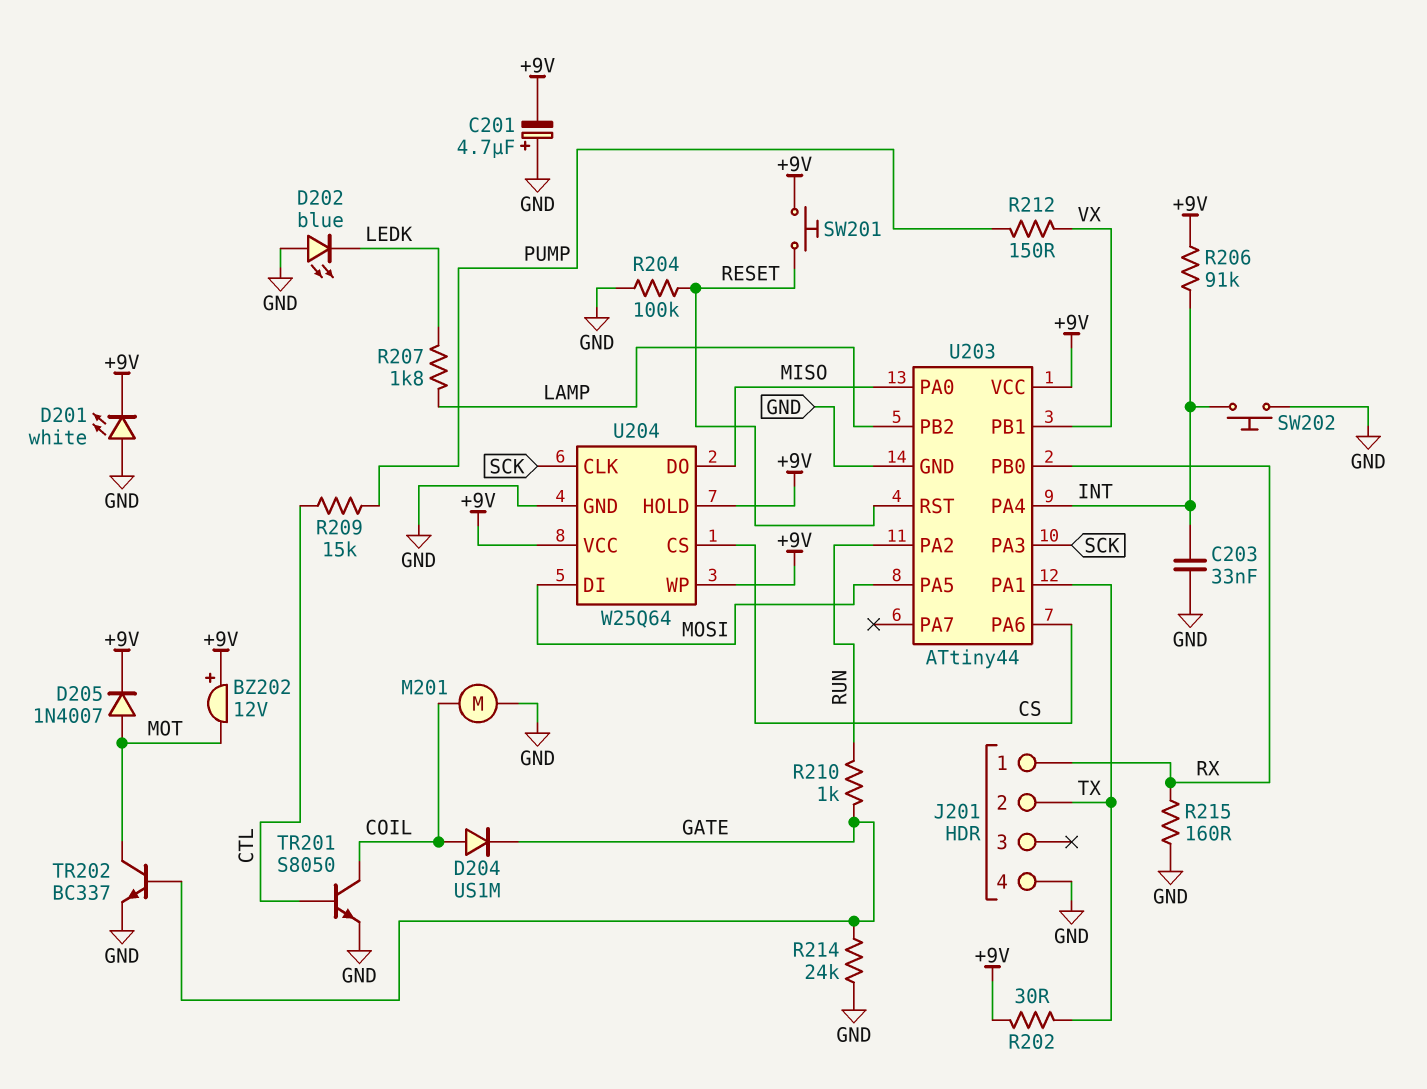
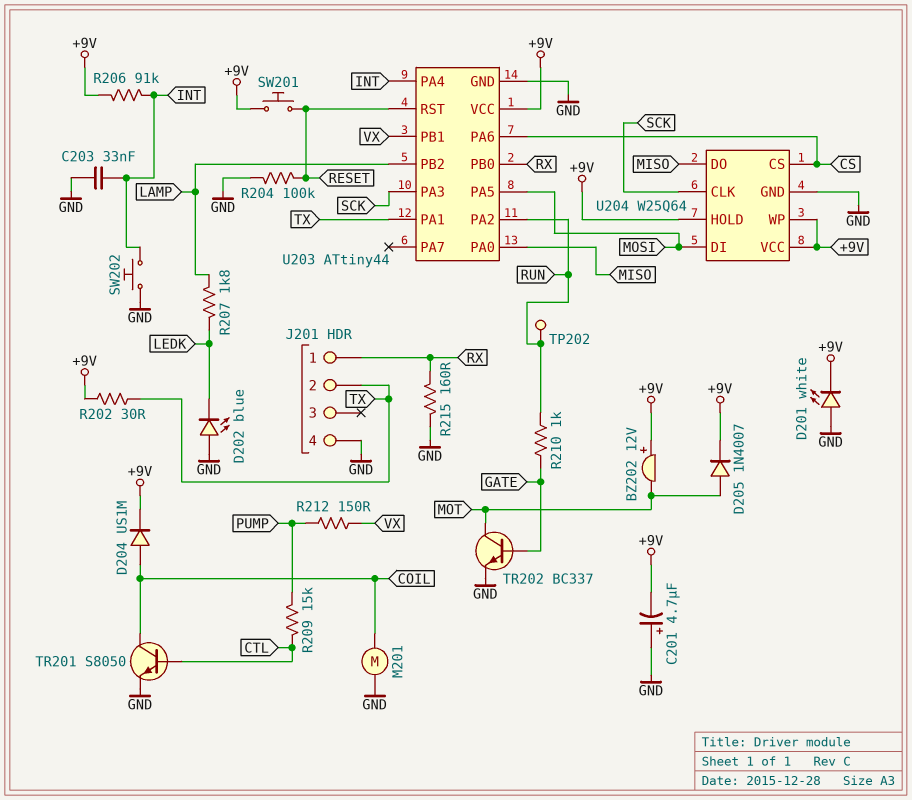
D204: diode US1M (A COIL, K GATE) -> diode US1M (A COIL, K +9V)
R214: 24k (GATE, GND) -> none
TP202: none -> test point (RUN)

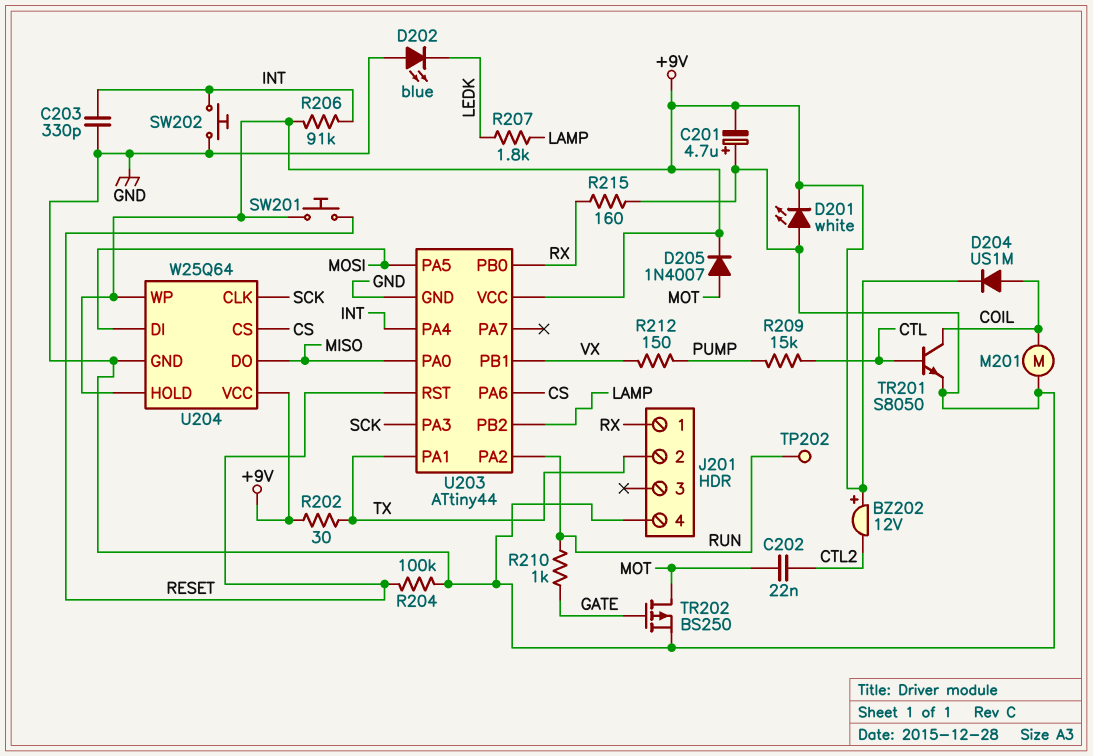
BZ202: buzzer 12V (plus +9V, minus MOT) -> buzzer 12V (plus +9V, minus CTL2)
C202: none -> 22nF (CTL2, MOT)
C203: 33nF (GND, INT) -> 330pF (GND, INT)
TR202: NPN BC337 (B GATE, C MOT, E GND) -> PMOS BS250 (G GATE, D MOT, S GND)

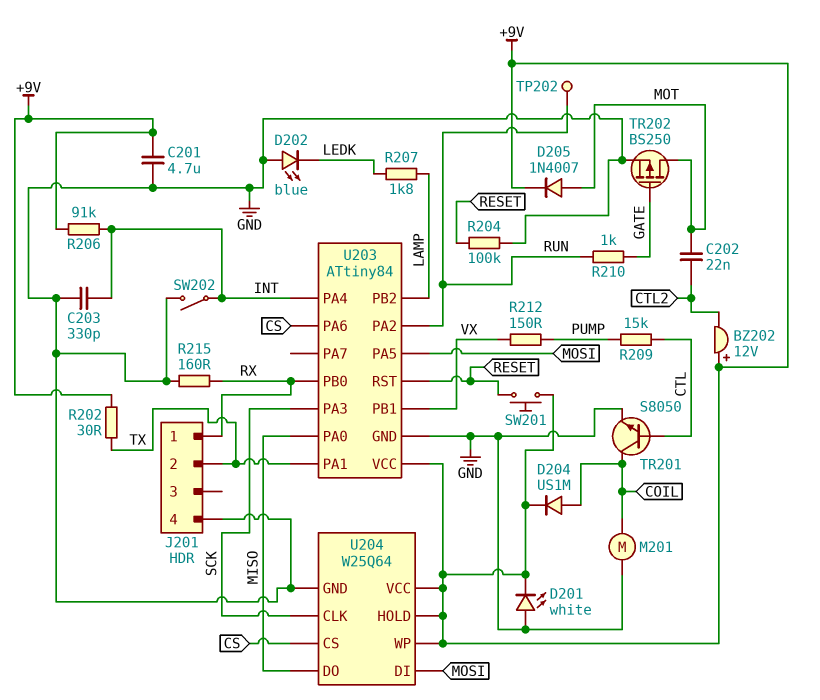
C201: 4.7uF (plus GND, minus +9V) -> 4.7uF (+9V, GND)
SW202: button (GND, INT) -> switch (GND, INT)
U203: ATtiny44 -> ATtiny84

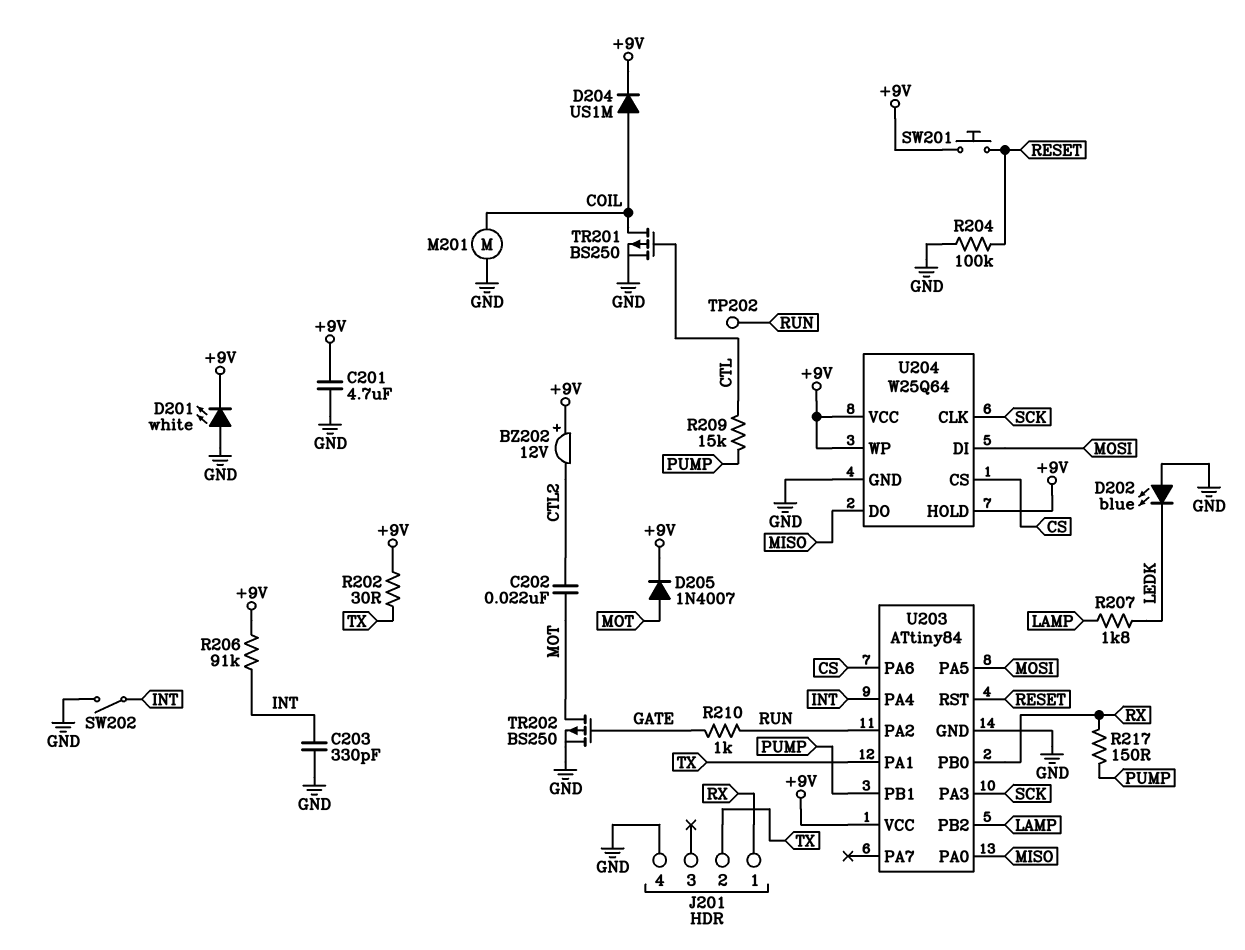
R212: 150 (PUMP, VX) -> none
R215: 160 (GND, RX) -> none
R217: none -> 150 (PUMP, RX)
TR201: NPN S8050 (B CTL, C COIL, E GND) -> PMOS BS250 (G CTL, D COIL, S GND)
U203 pin PB1: VX -> PUMP

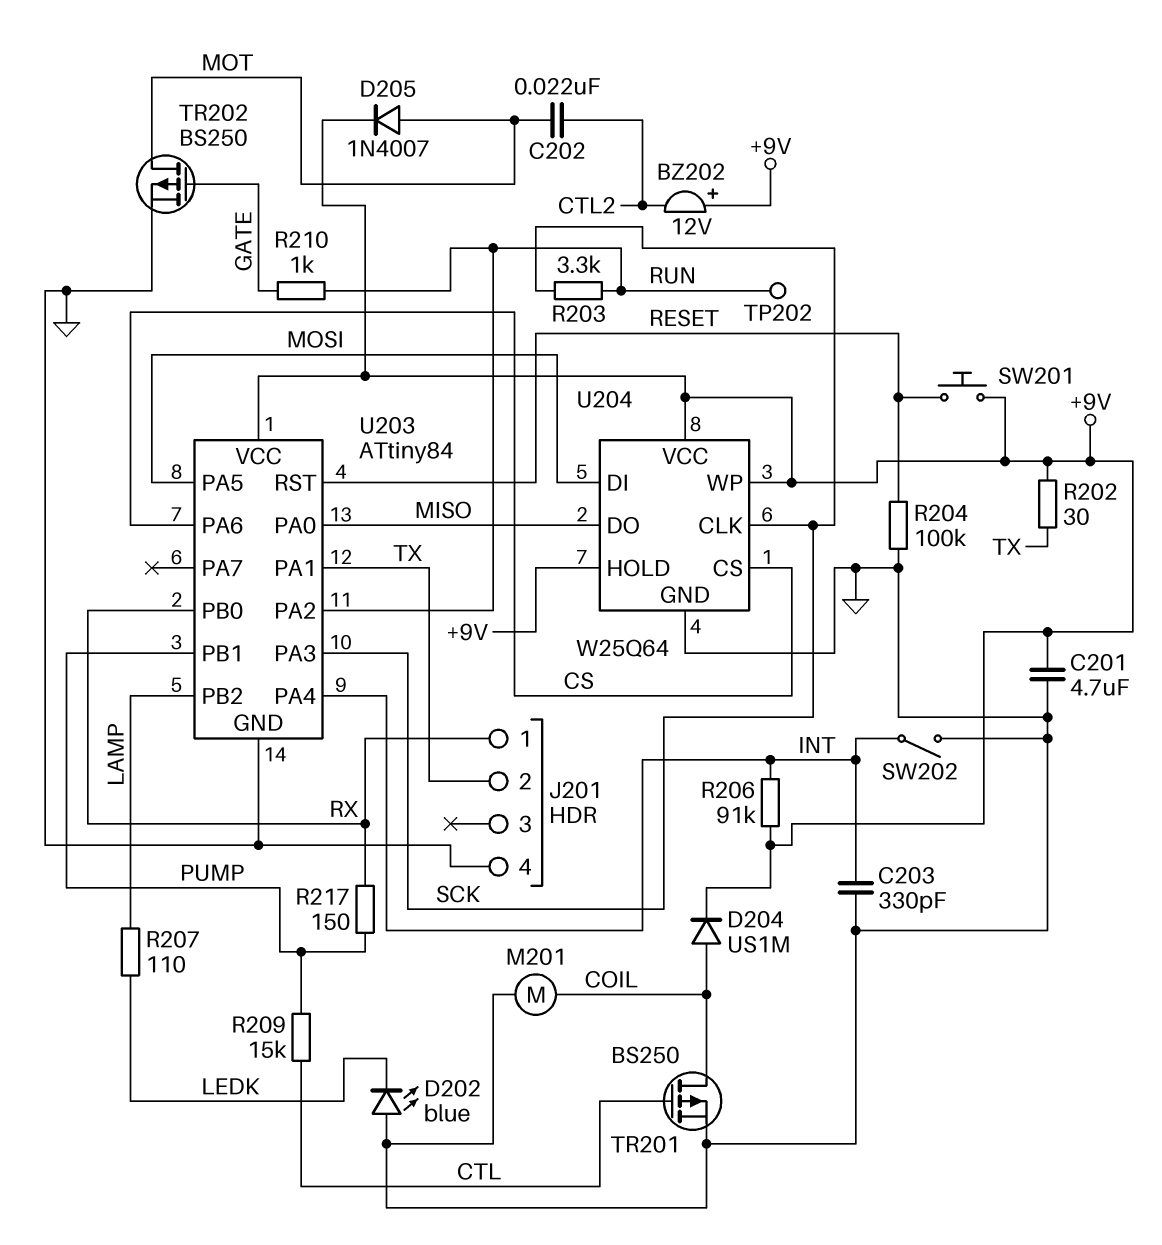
D201: LED white (A GND, K +9V) -> none
R203: none -> 3.3k (RUN, SCK)
R207: 1.8k (LAMP, LEDK) -> 110 (LAMP, LEDK)

